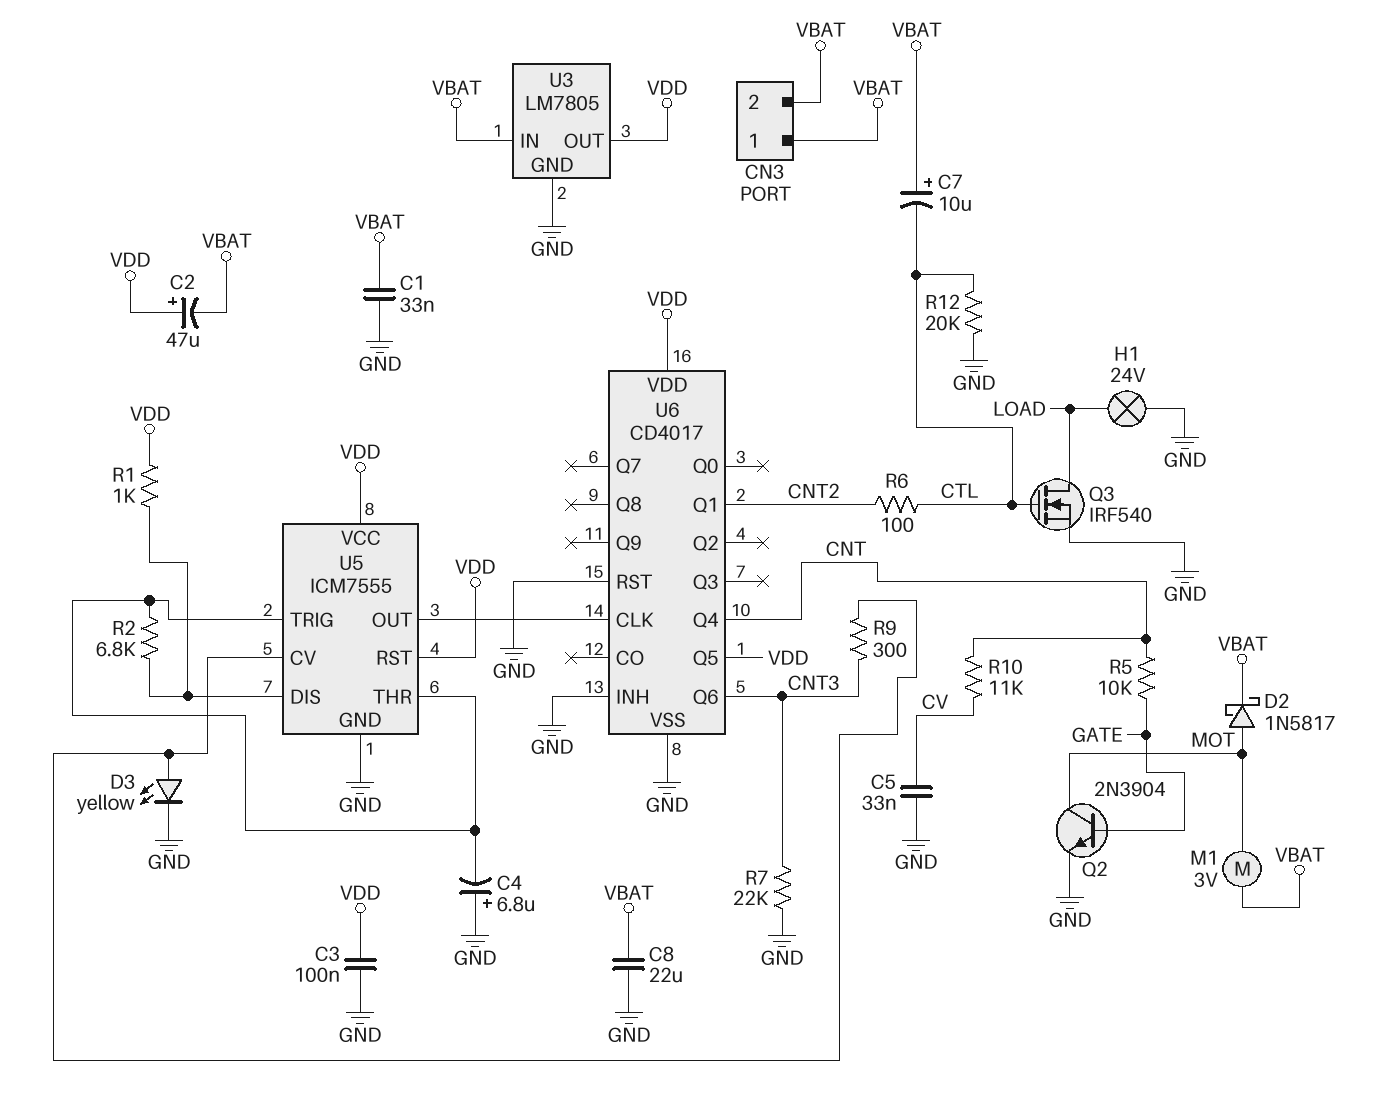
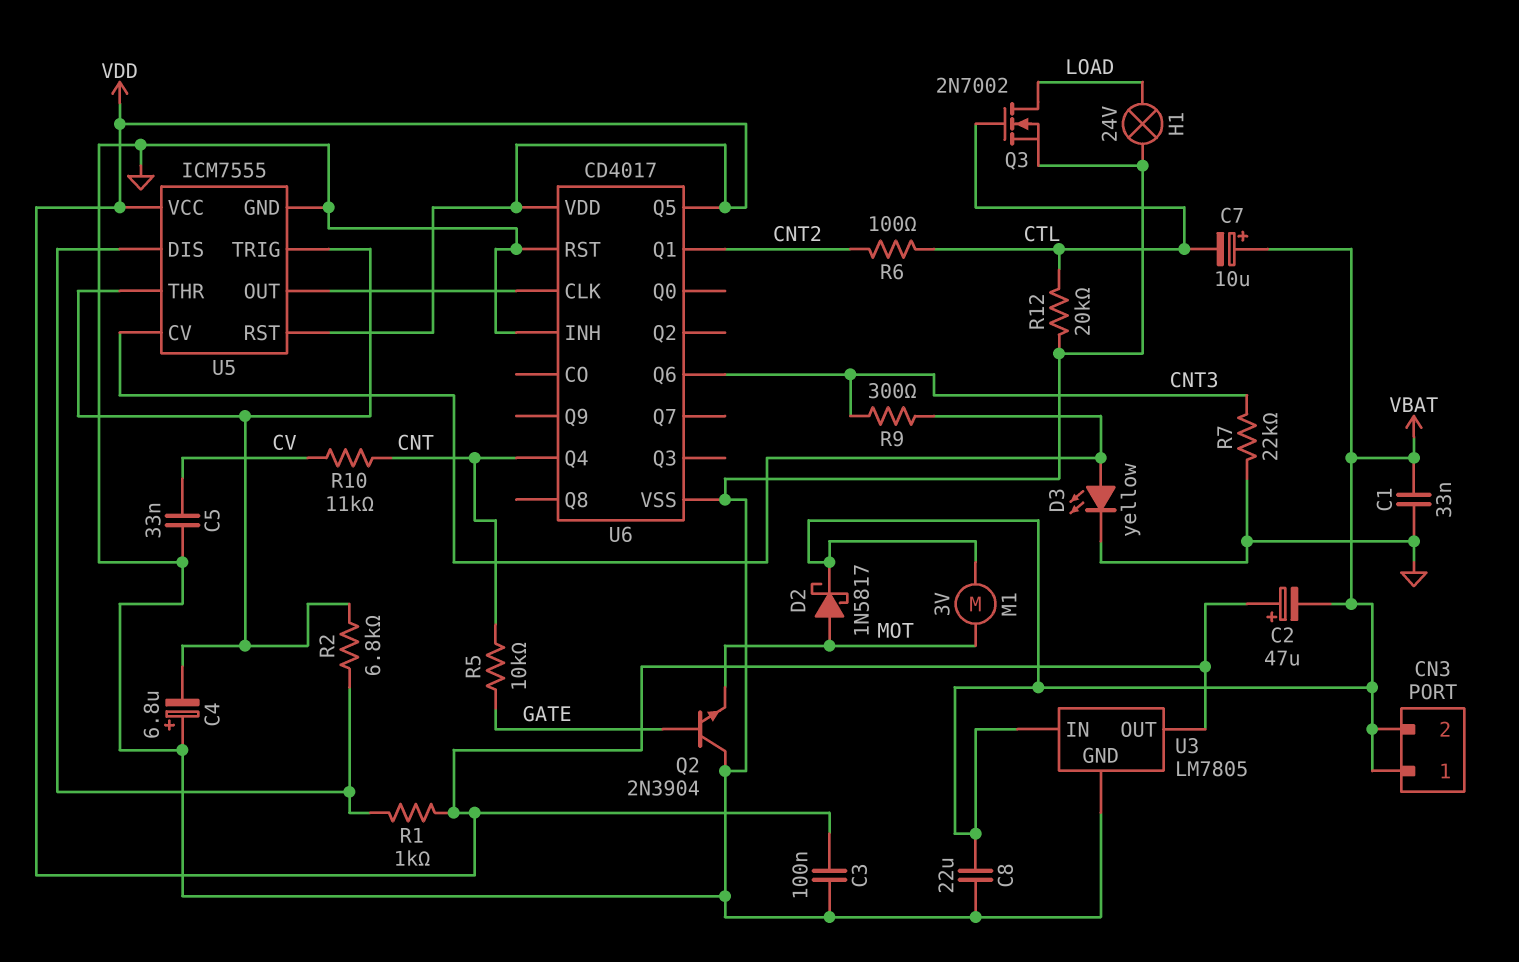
Q2: NPN 2N3904 (B GATE, C MOT, E GND) -> NPN 2N3904 (B GATE, C GND, E MOT)
Q3: NMOS IRF540 (G CTL, D LOAD, S GND) -> NMOS 2N7002 (G CTL, D LOAD, S GND)

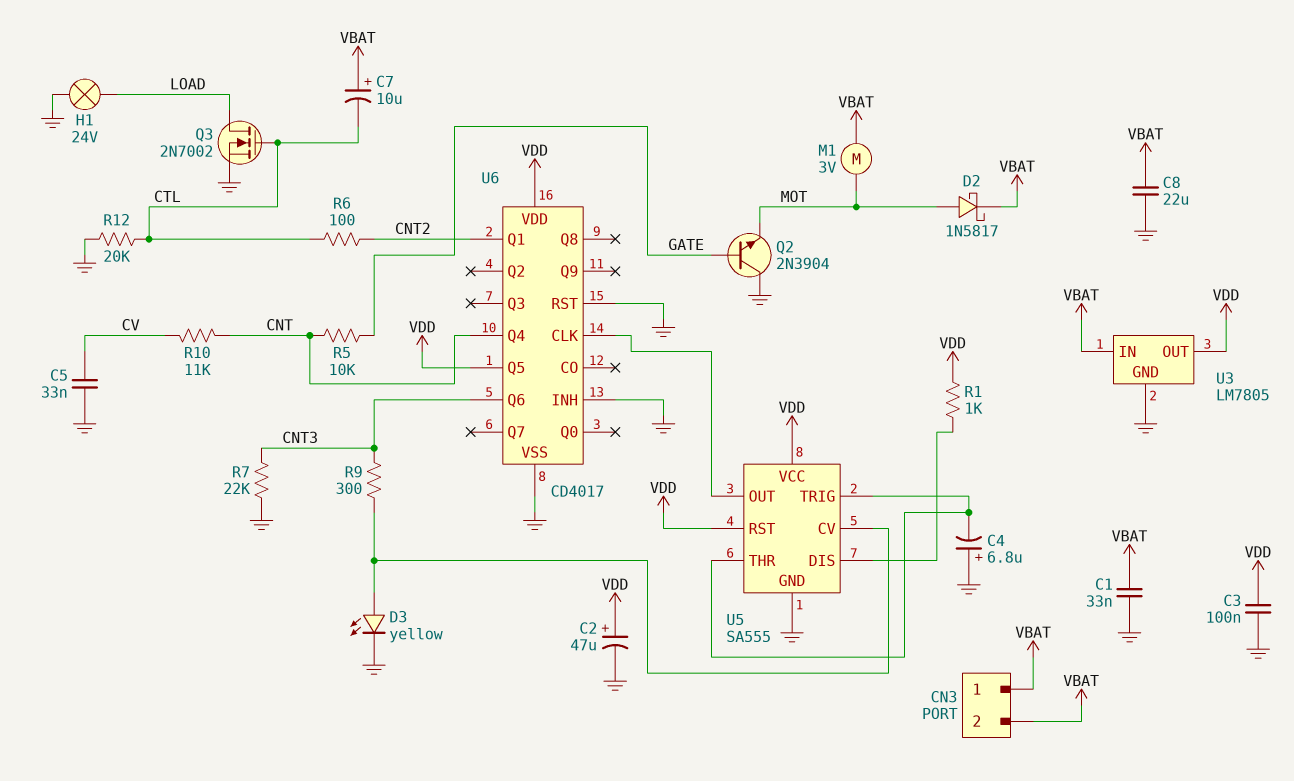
C2: 47uF (plus VDD, minus VBAT) -> 47uF (plus VDD, minus GND)
R2: 6.8k (U5/DIS, U5/THR) -> none
U5: ICM7555 -> SA555

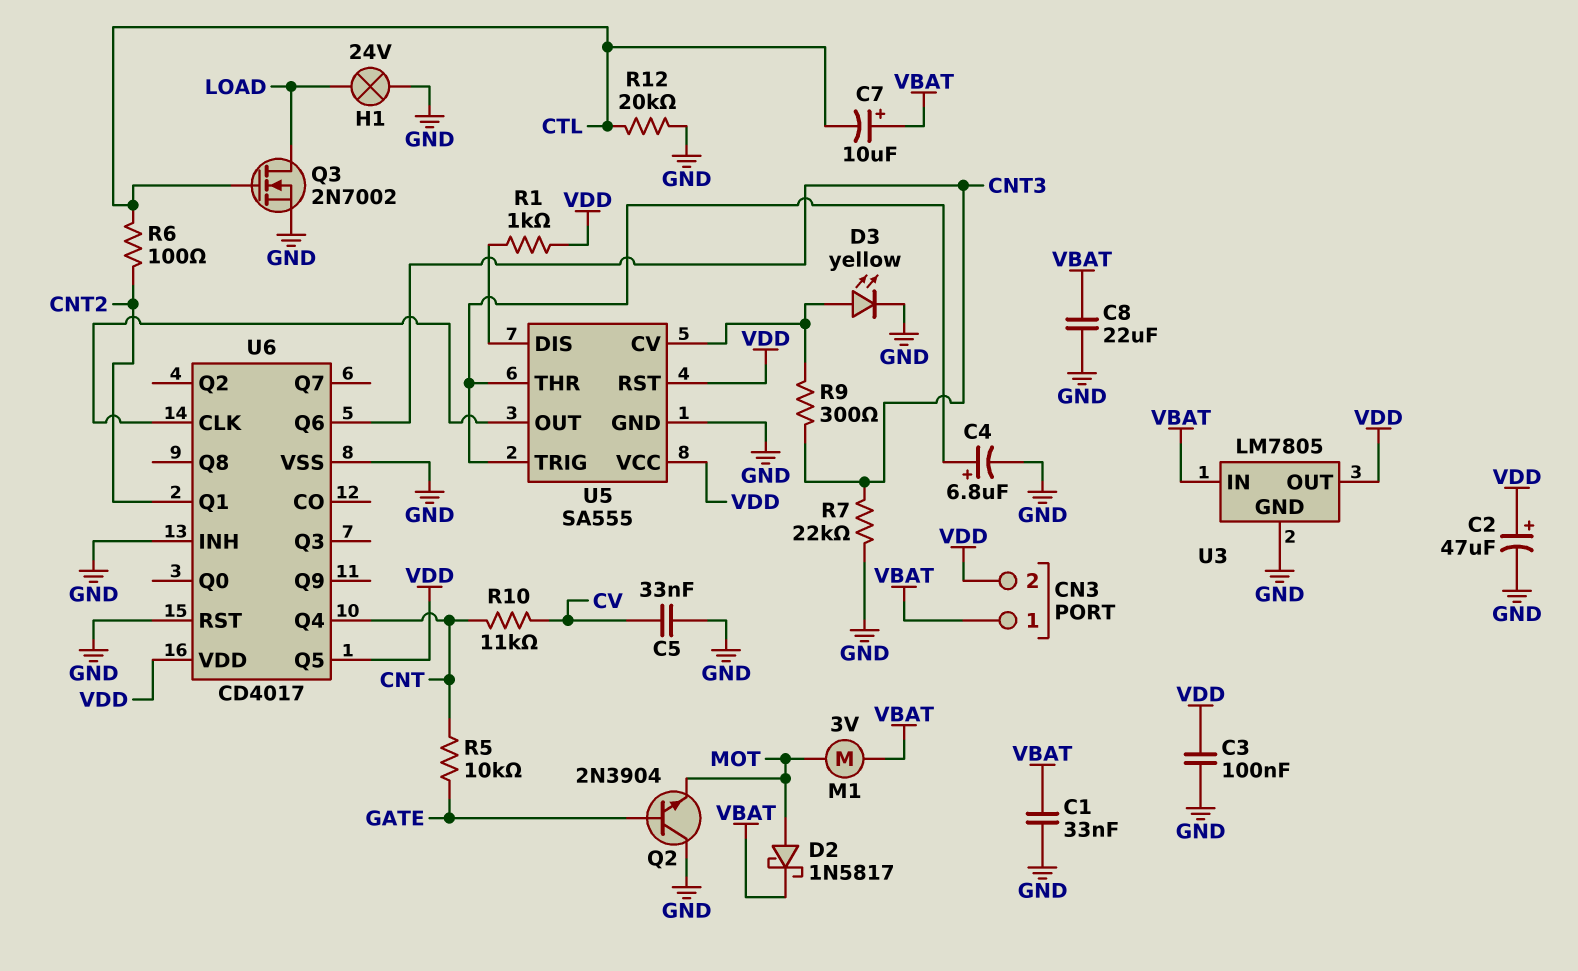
C4: 6.8uF (plus GND, minus U5/THR) -> 6.8uF (plus U5/THR, minus GND)
CN3 pin 2: VBAT -> VDD

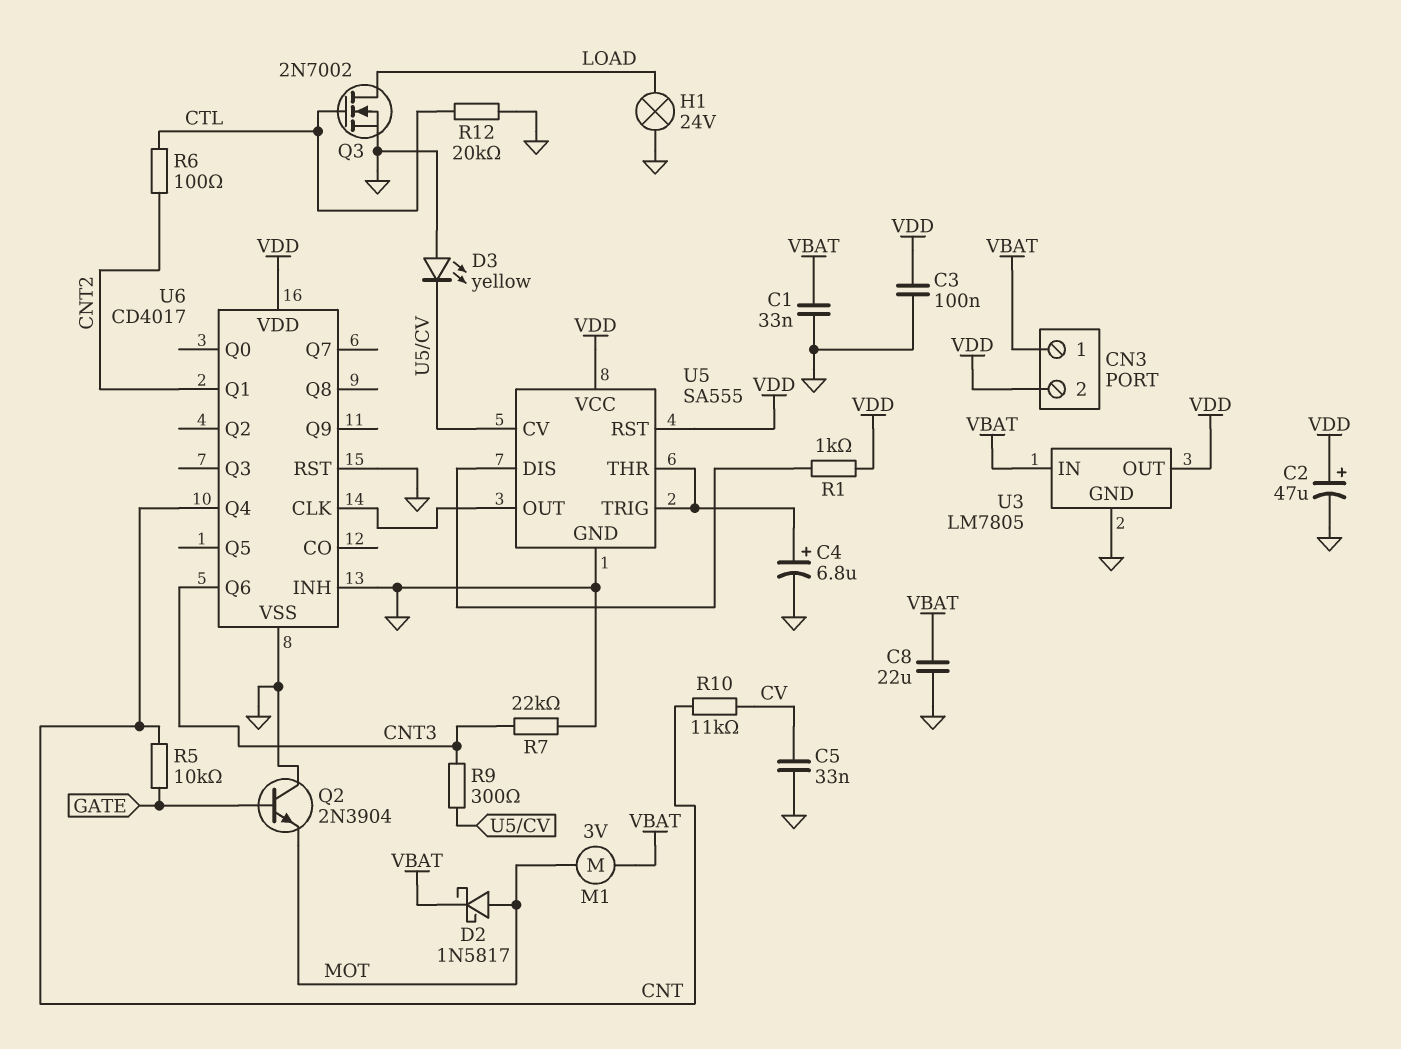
C7: 10uF (plus VBAT, minus CTL) -> none
D3: LED yellow (A U5/CV, K GND) -> LED yellow (A GND, K U5/CV)
U6 pin Q5: VDD -> none

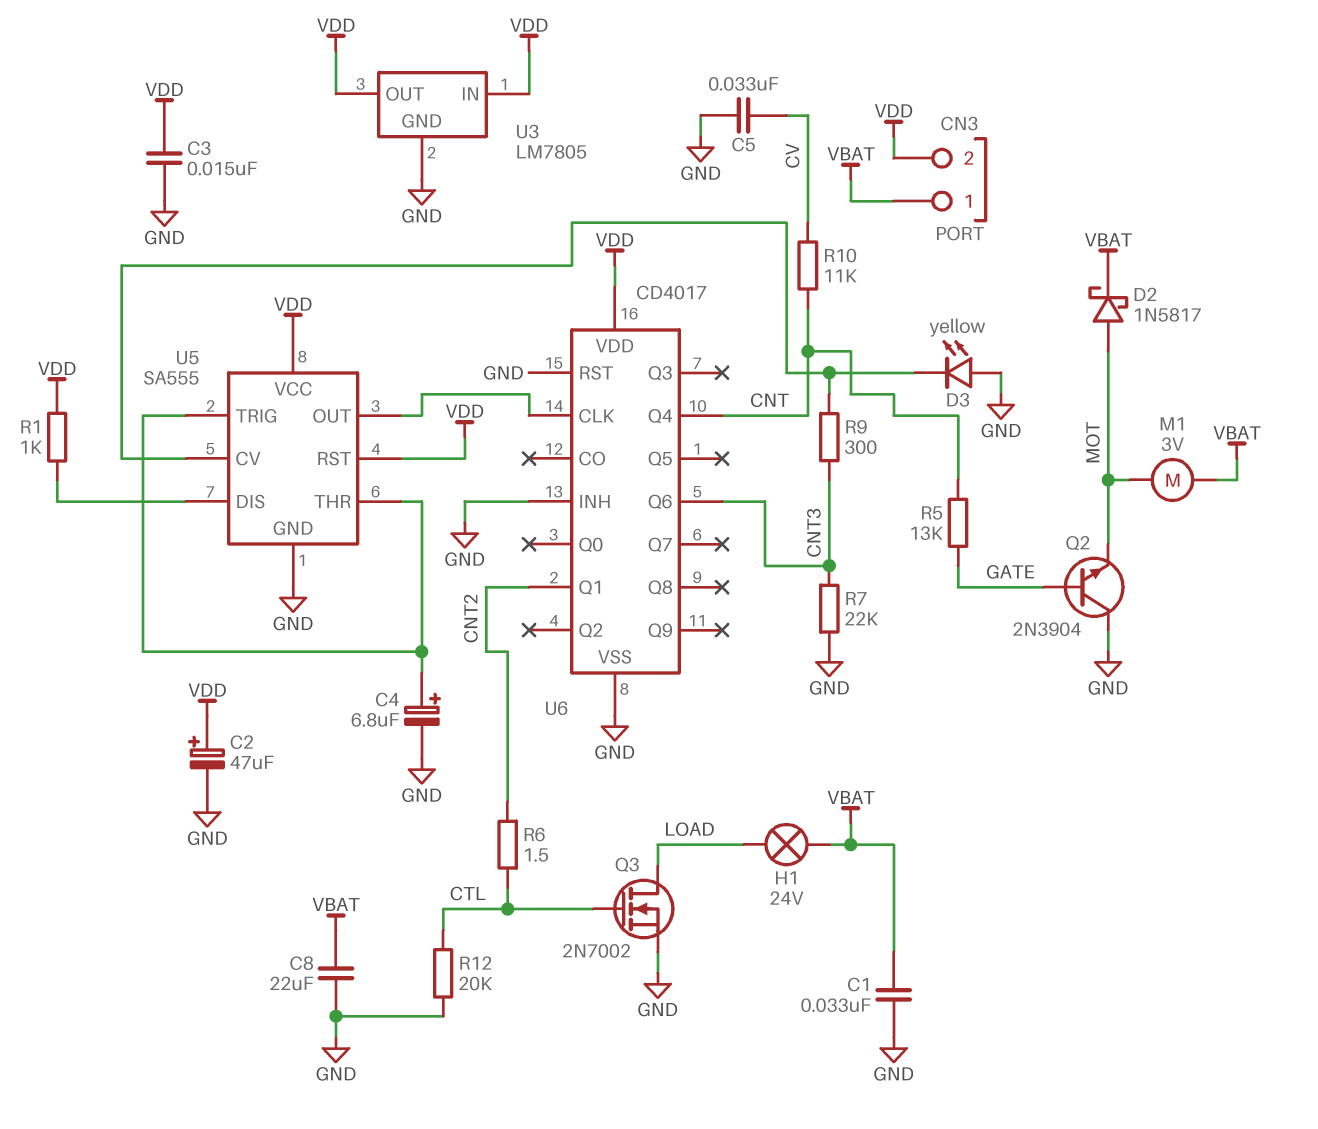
C3: 100nF (GND, VDD) -> 15nF (GND, VDD)
H1: lamp 24V (GND, LOAD) -> lamp 24V (LOAD, VBAT)
R5: 10k (CNT, GATE) -> 13k (CNT, GATE)
R6: 100 (CNT2, CTL) -> 1.5 (CNT2, CTL)
U3 pin IN: VBAT -> VDD

